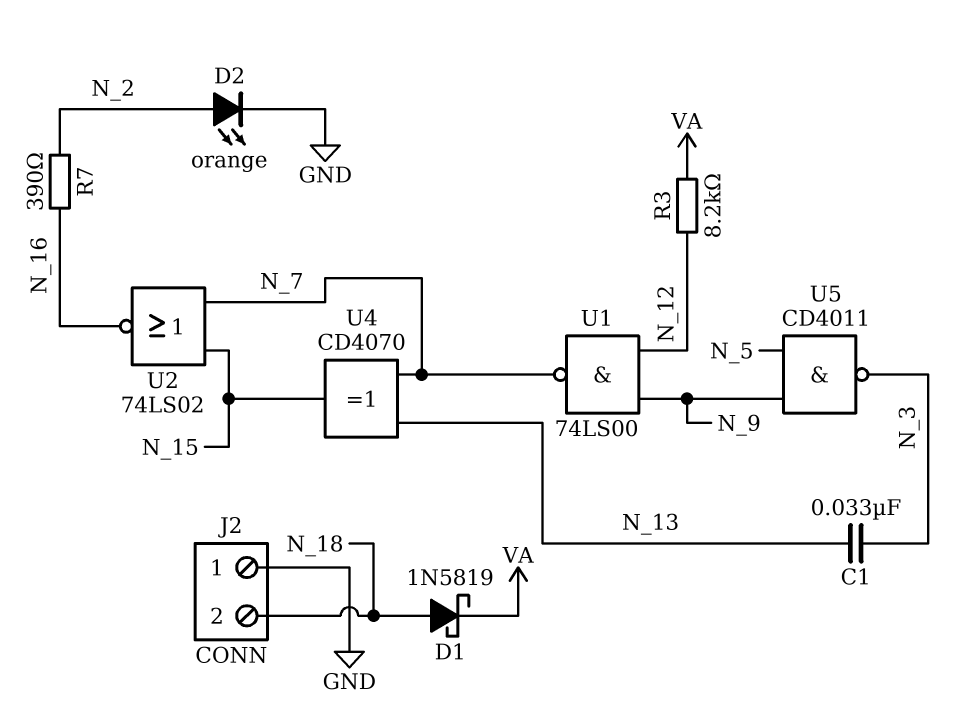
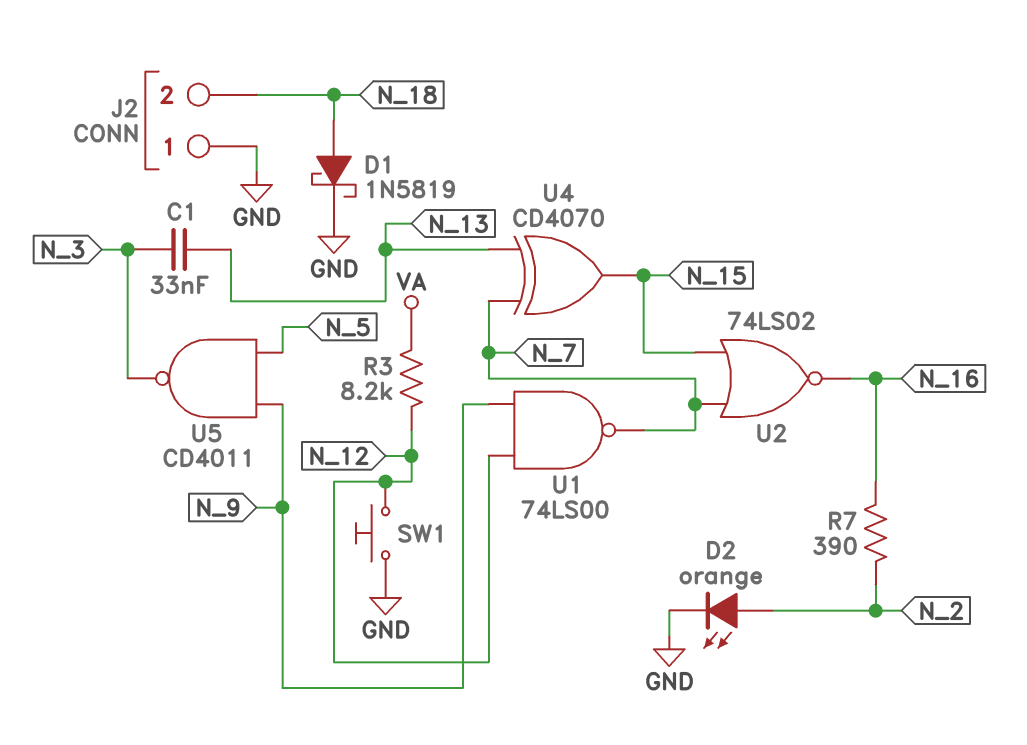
D1: schottky 1N5819 (A N_18, K VA) -> schottky 1N5819 (A N_18, K GND)
SW1: none -> button (GND, N_12)

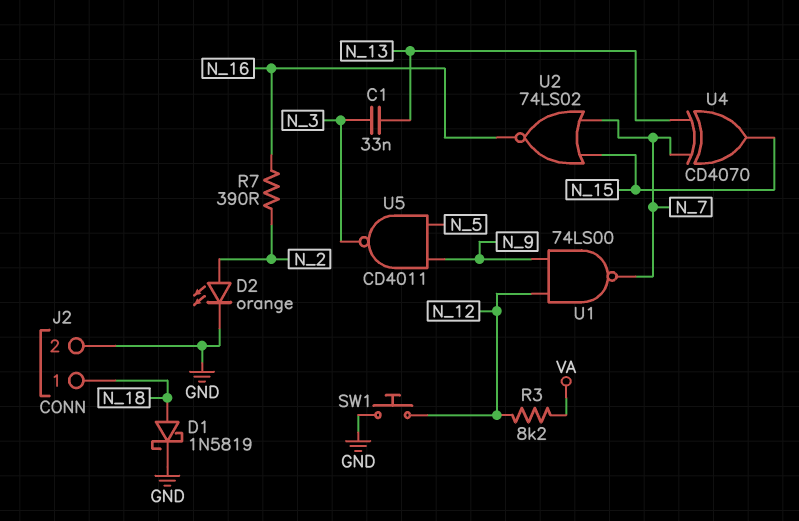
J2 pin 1: GND -> N_18
J2 pin 2: N_18 -> GND

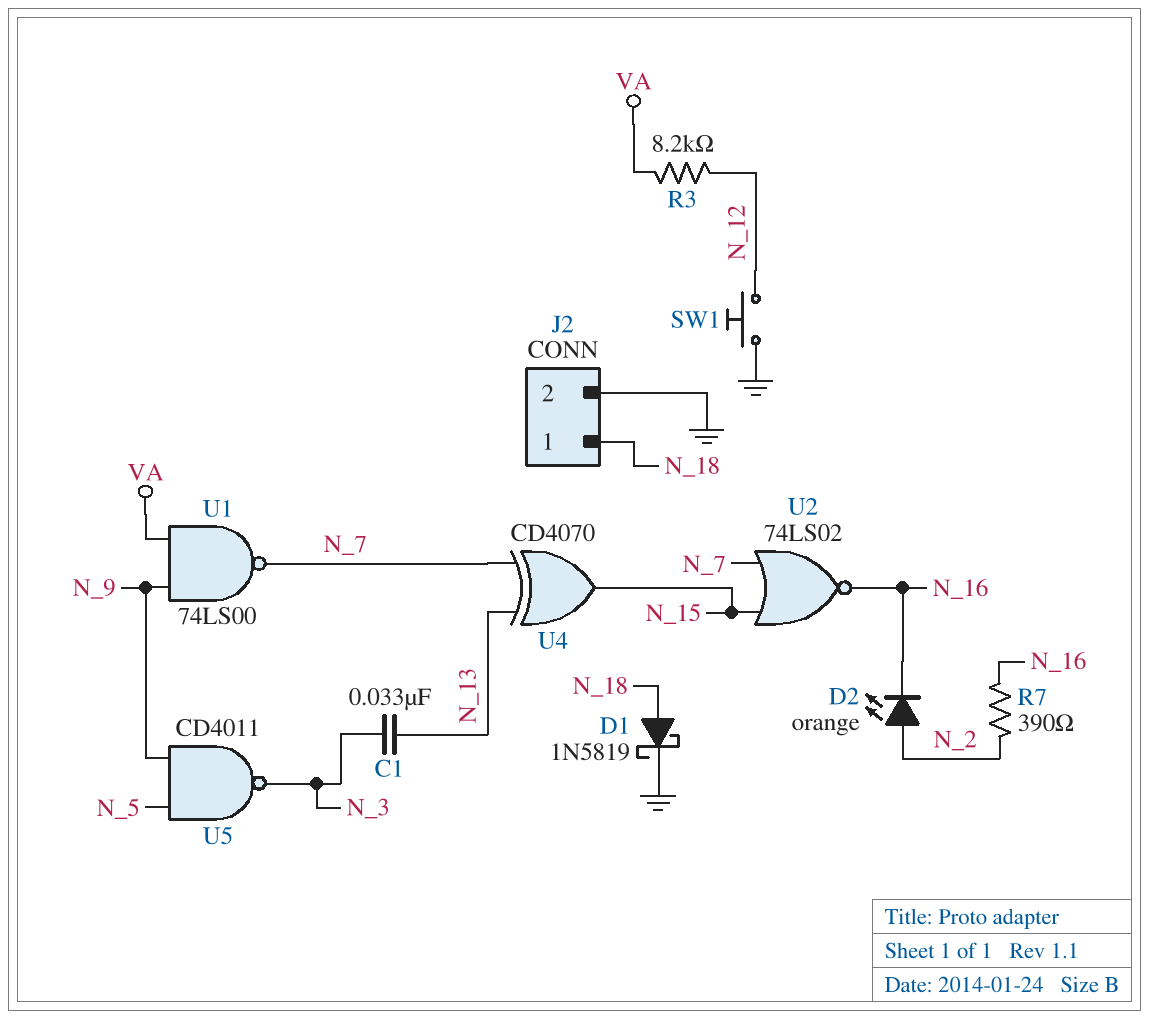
D2: LED orange (A N_2, K GND) -> LED orange (A N_2, K N_16)
U1: NAND 74LS00 (in N_9, in N_12, out N_7) -> NAND 74LS00 (in N_9, in VA, out N_7)

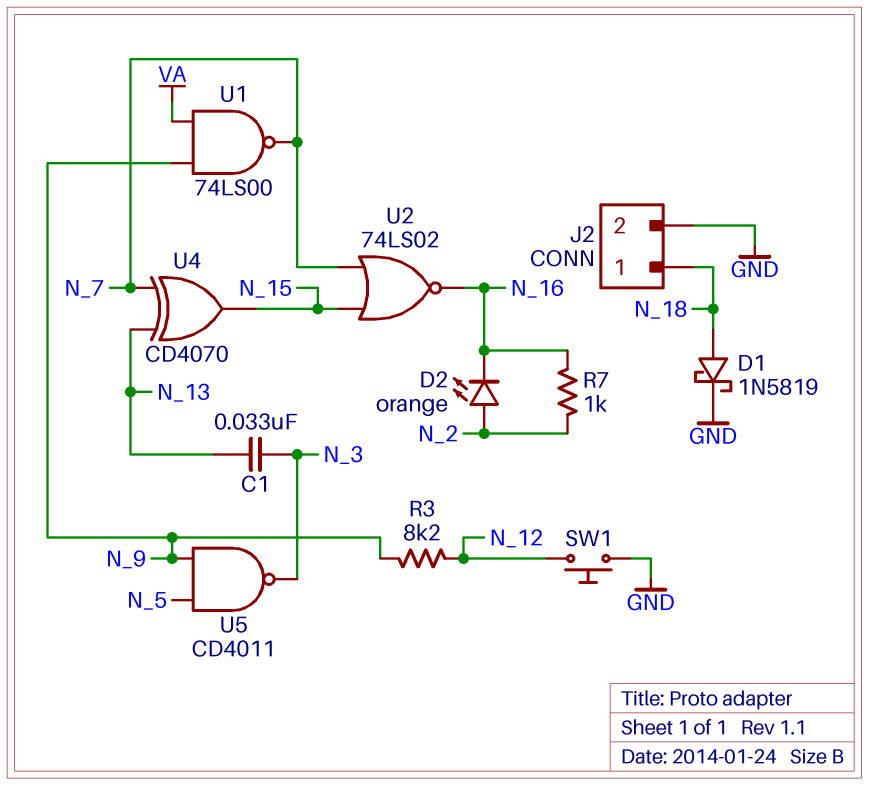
R3: 8.2k (N_12, VA) -> 8.2k (N_9, N_12)
R7: 390 (N_2, N_16) -> 1k (N_2, N_16)

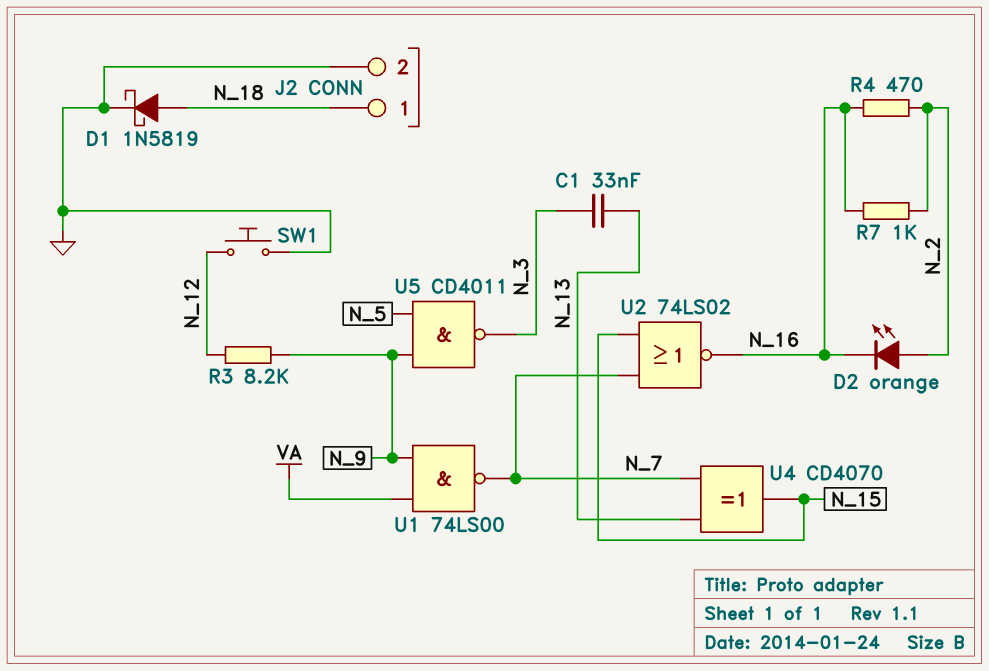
R4: none -> 470 (N_2, N_16)

